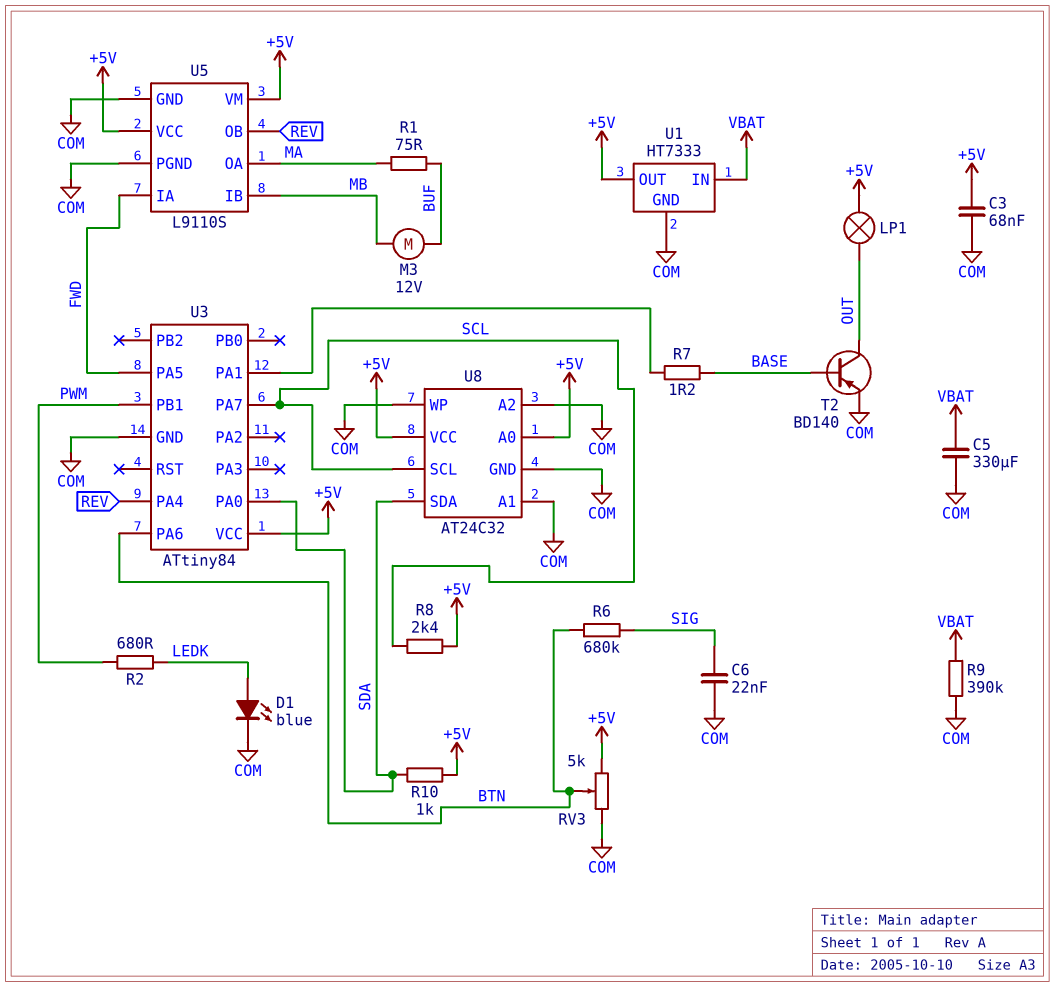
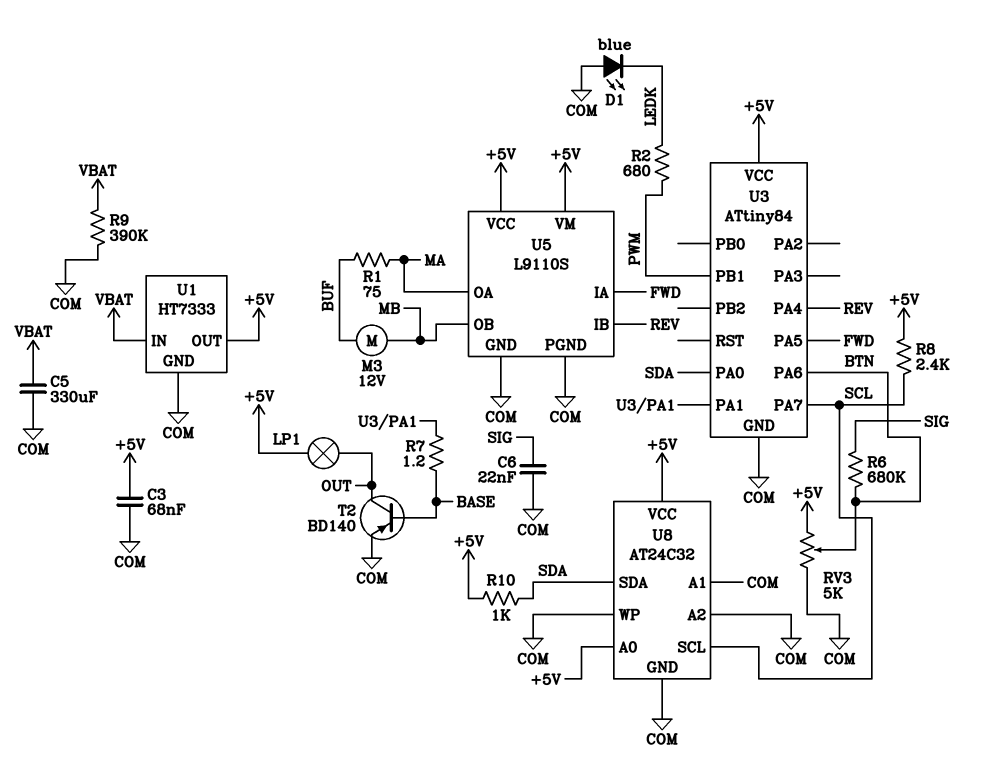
D1: LED blue (A LEDK, K COM) -> LED blue (A COM, K LEDK)
U5 pin IB: MB -> REV
U5 pin OB: REV -> MB

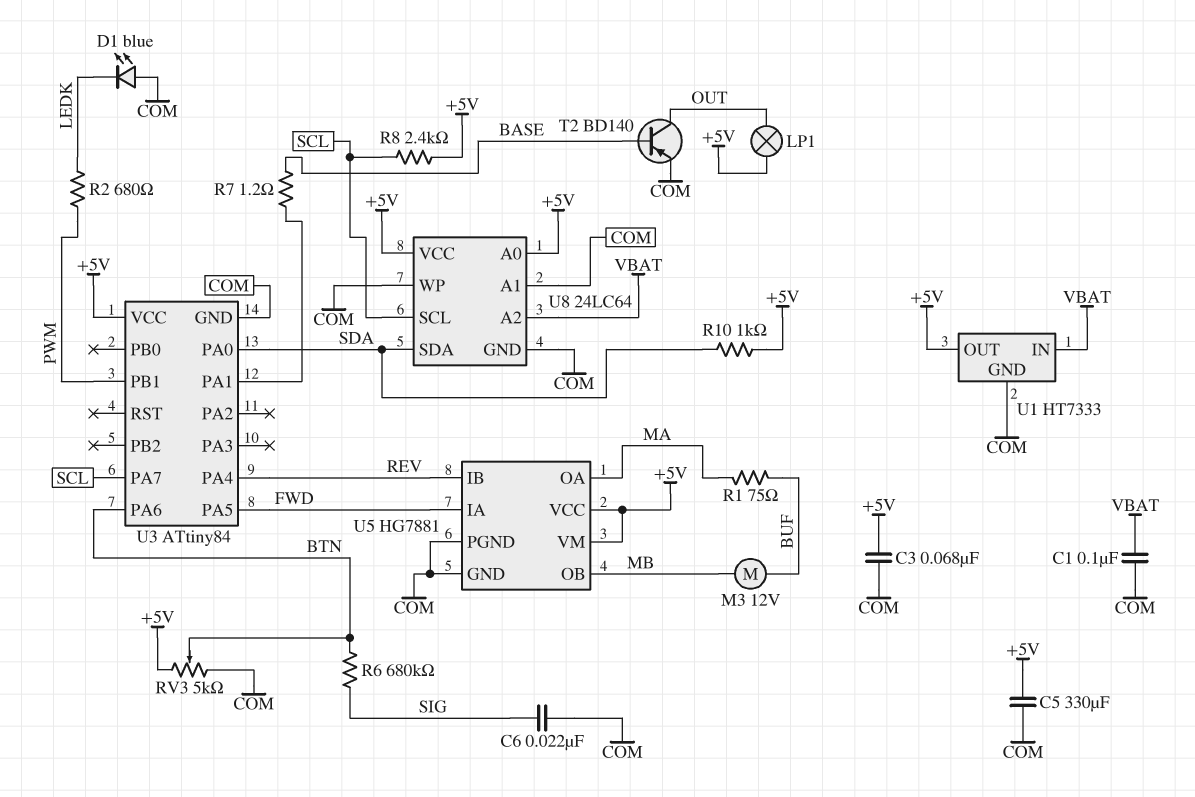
C1: none -> 100nF (COM, VBAT)
C5: 330uF (COM, VBAT) -> 330uF (+5V, COM)
R9: 390k (COM, VBAT) -> none
U5: L9110S -> HG7881
U8: AT24C32 -> 24LC64
U8 pin A2: COM -> VBAT

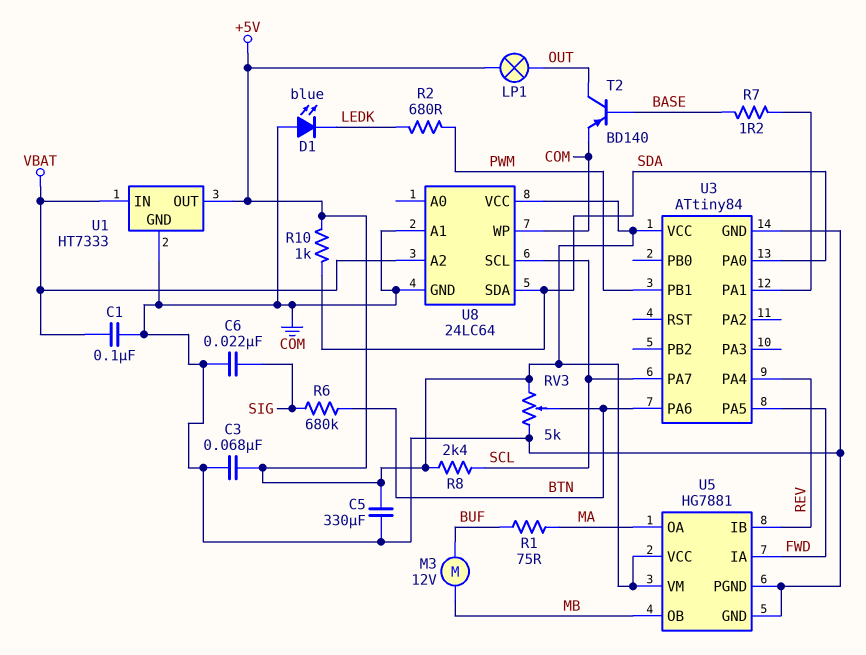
U8 pin A0: +5V -> none

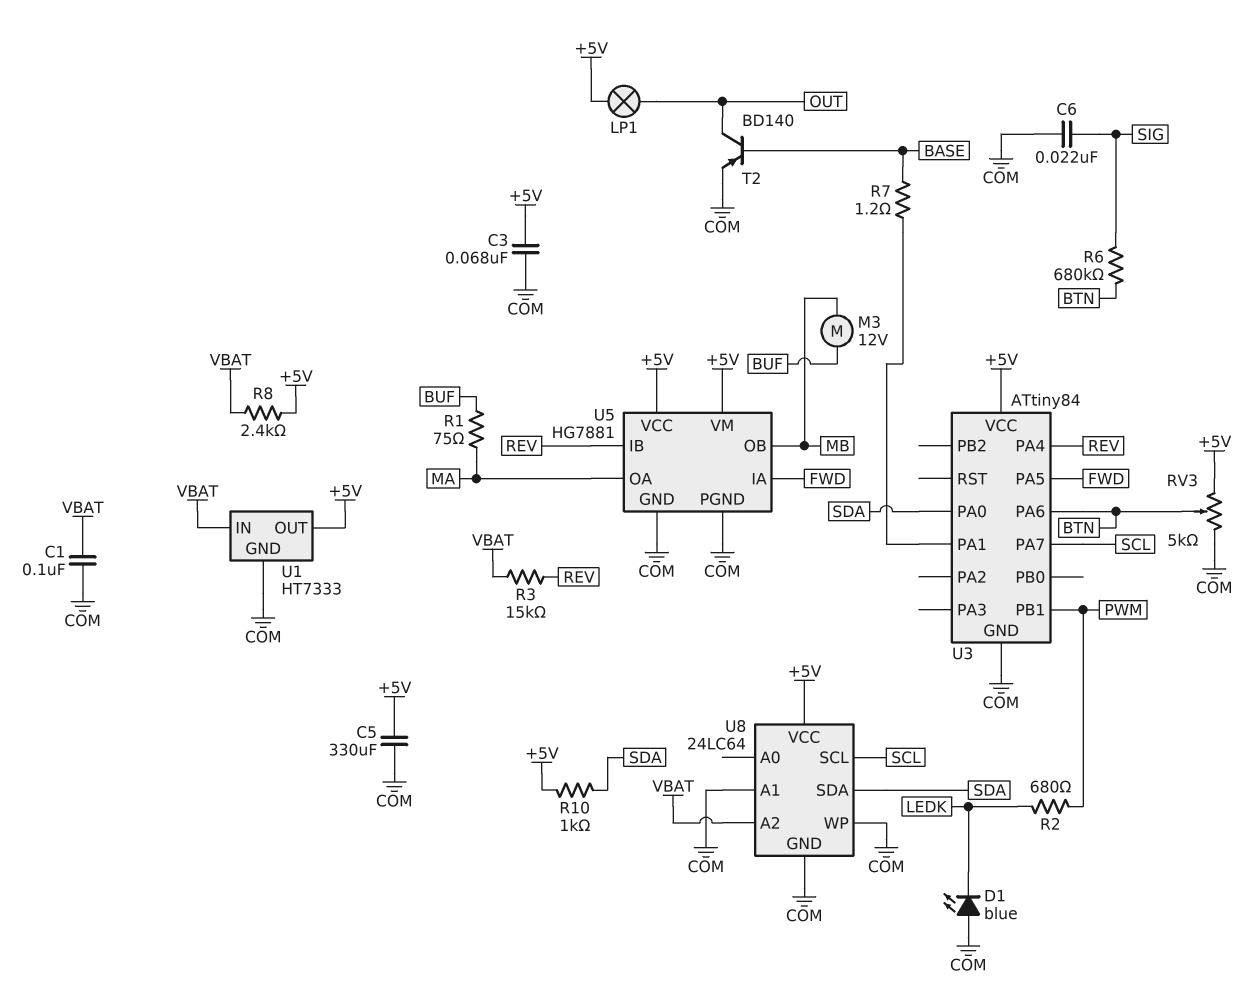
R3: none -> 15k (REV, VBAT)
R8: 2.4k (+5V, SCL) -> 2.4k (+5V, VBAT)

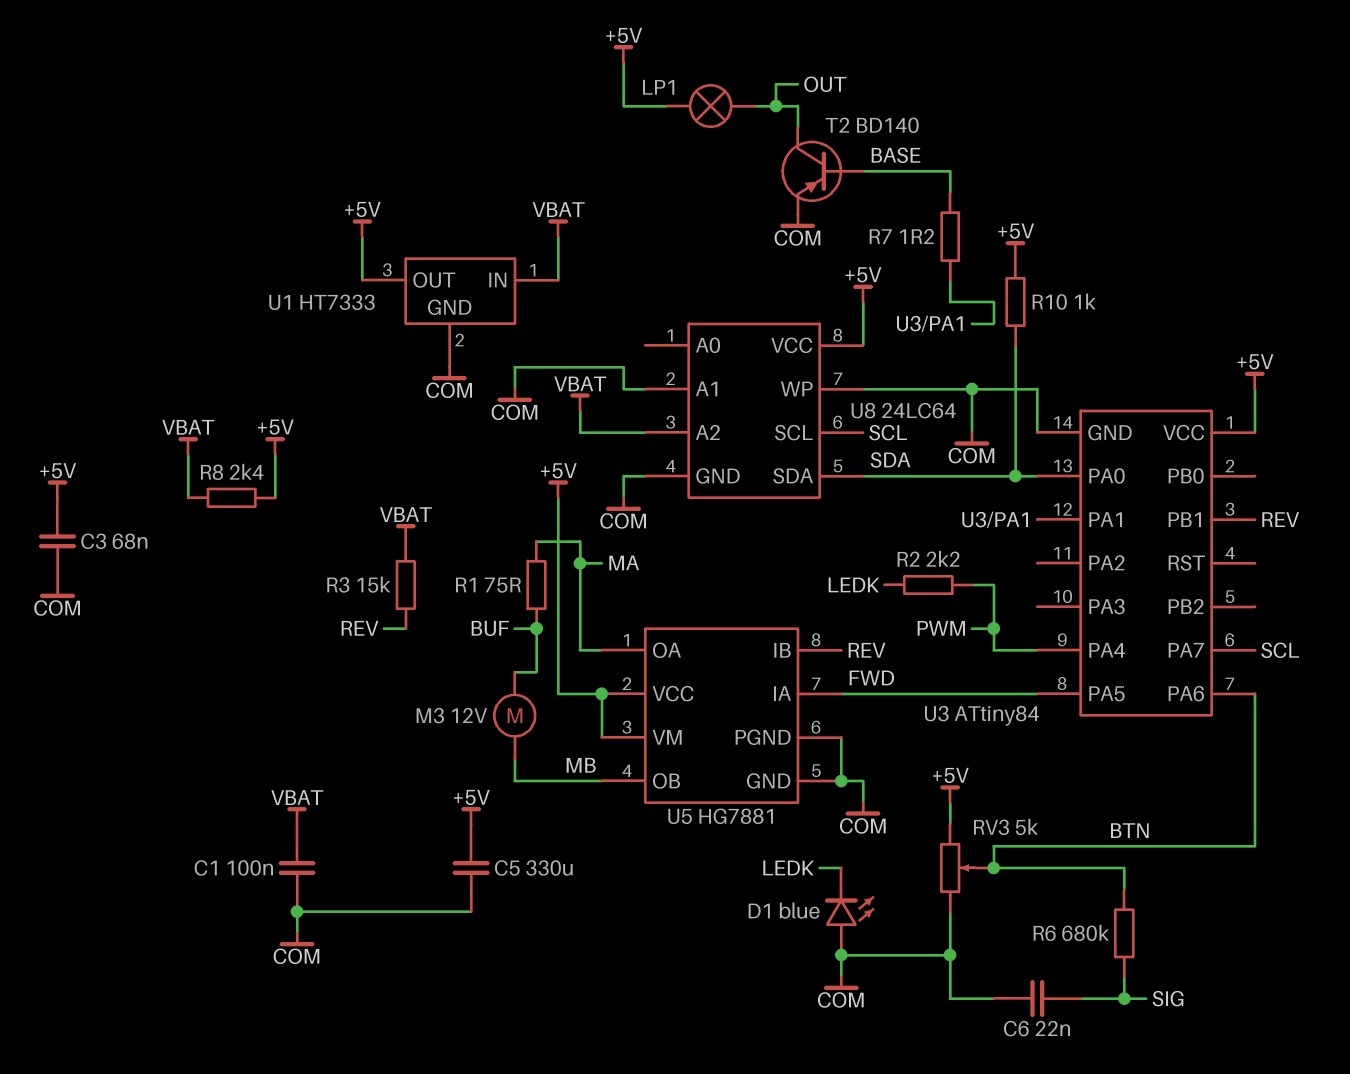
R2: 680 (LEDK, PWM) -> 2.2k (LEDK, PWM)
U3 pin PA4: REV -> PWM
U3 pin PB1: PWM -> REV

